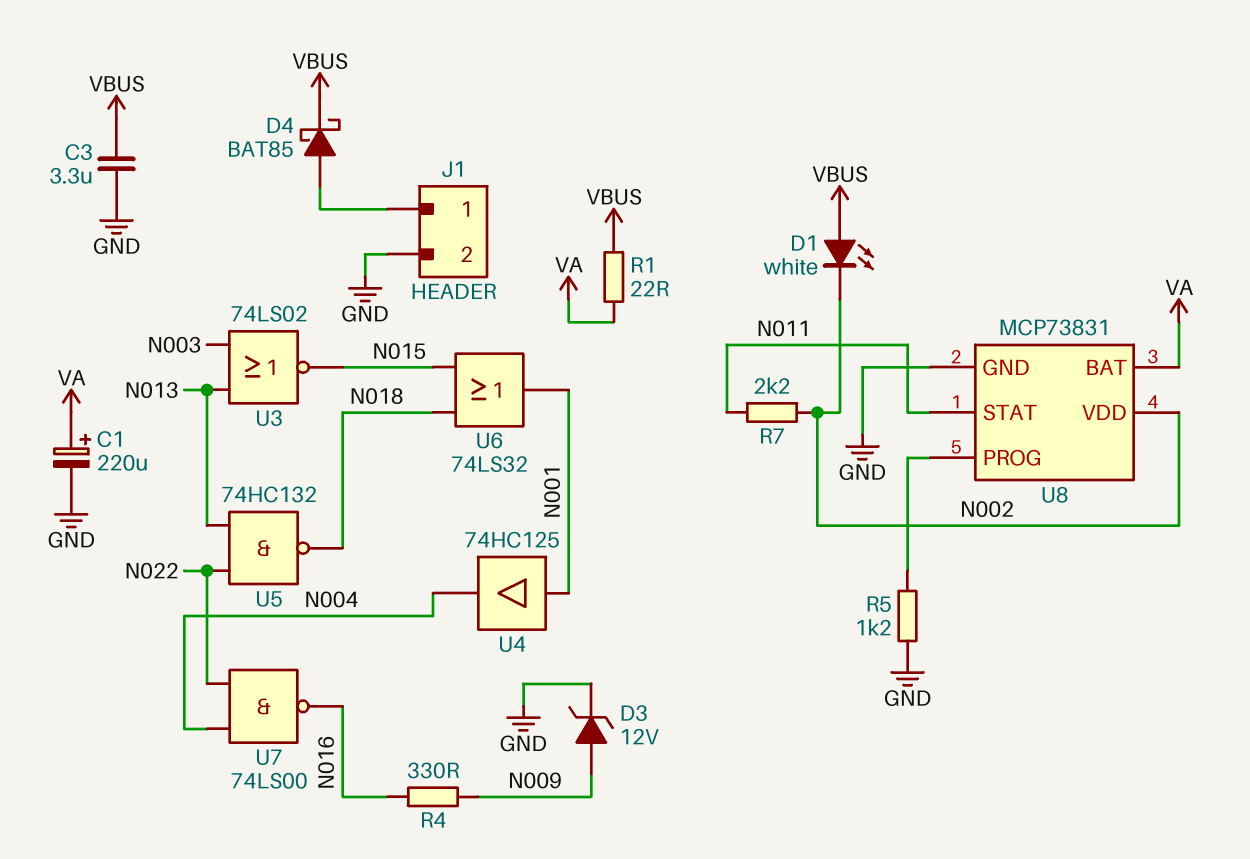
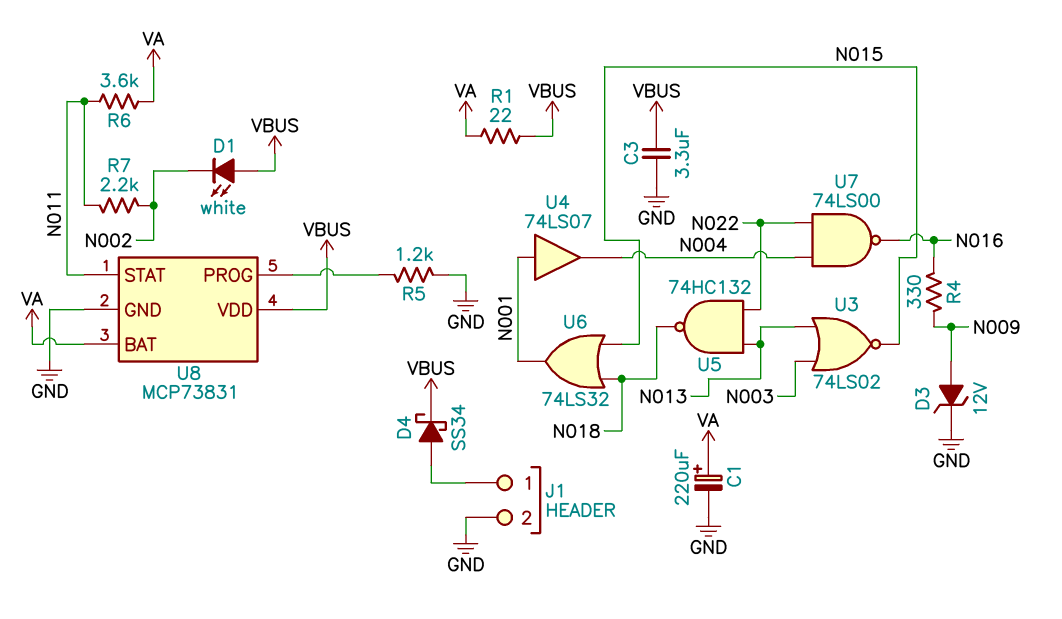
D4: schottky BAT85 (A J1/1, K VBUS) -> schottky SS34 (A J1/1, K VBUS)
R6: none -> 3.6k (N011, VA)
U4: buffer 74HC125 (in N001, out N004) -> buffer 74LS07 (in N001, out N004)
U8 pin VDD: N002 -> VBUS

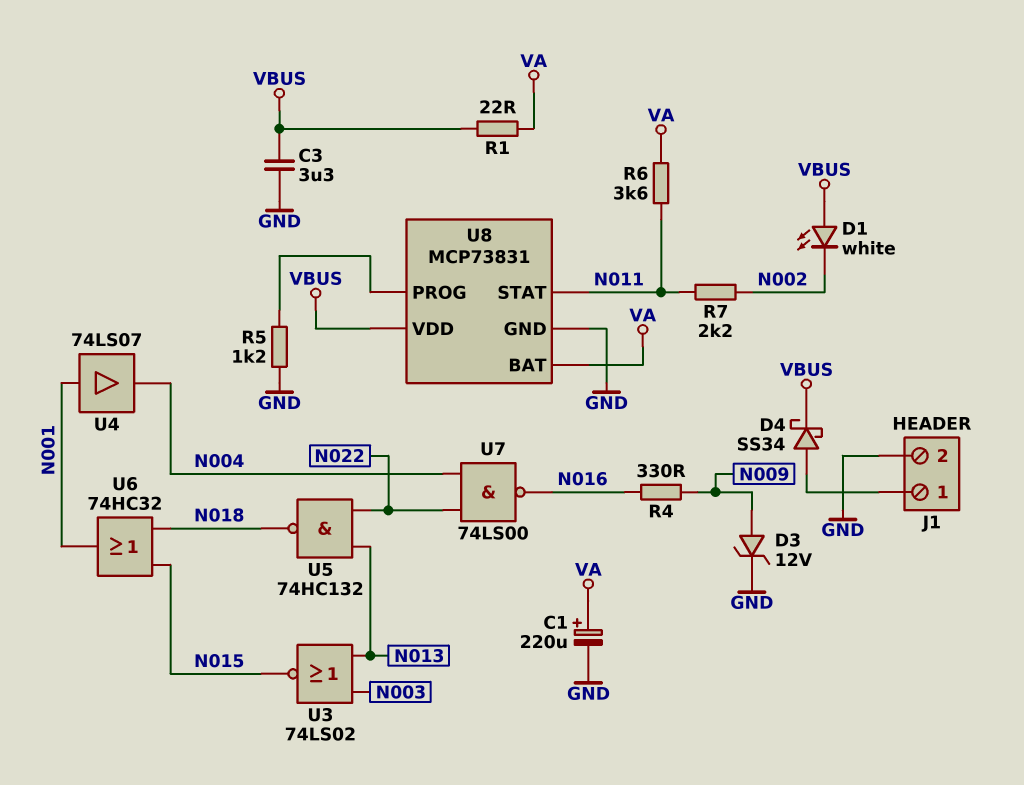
U6: OR 74LS32 (in N015, in N018, out N001) -> OR 74HC32 (in N015, in N018, out N001)

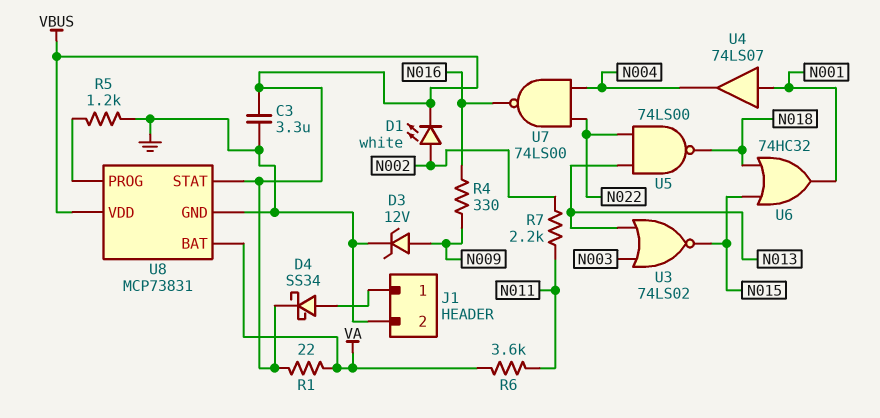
C1: 220uF (plus VA, minus GND) -> none
D1: LED white (A VBUS, K N002) -> LED white (A N002, K VBUS)
U5: NAND 74HC132 (in N013, in N022, out N018) -> NAND 74LS00 (in N013, in N022, out N018)
U8 pin STAT: N011 -> VBUS

